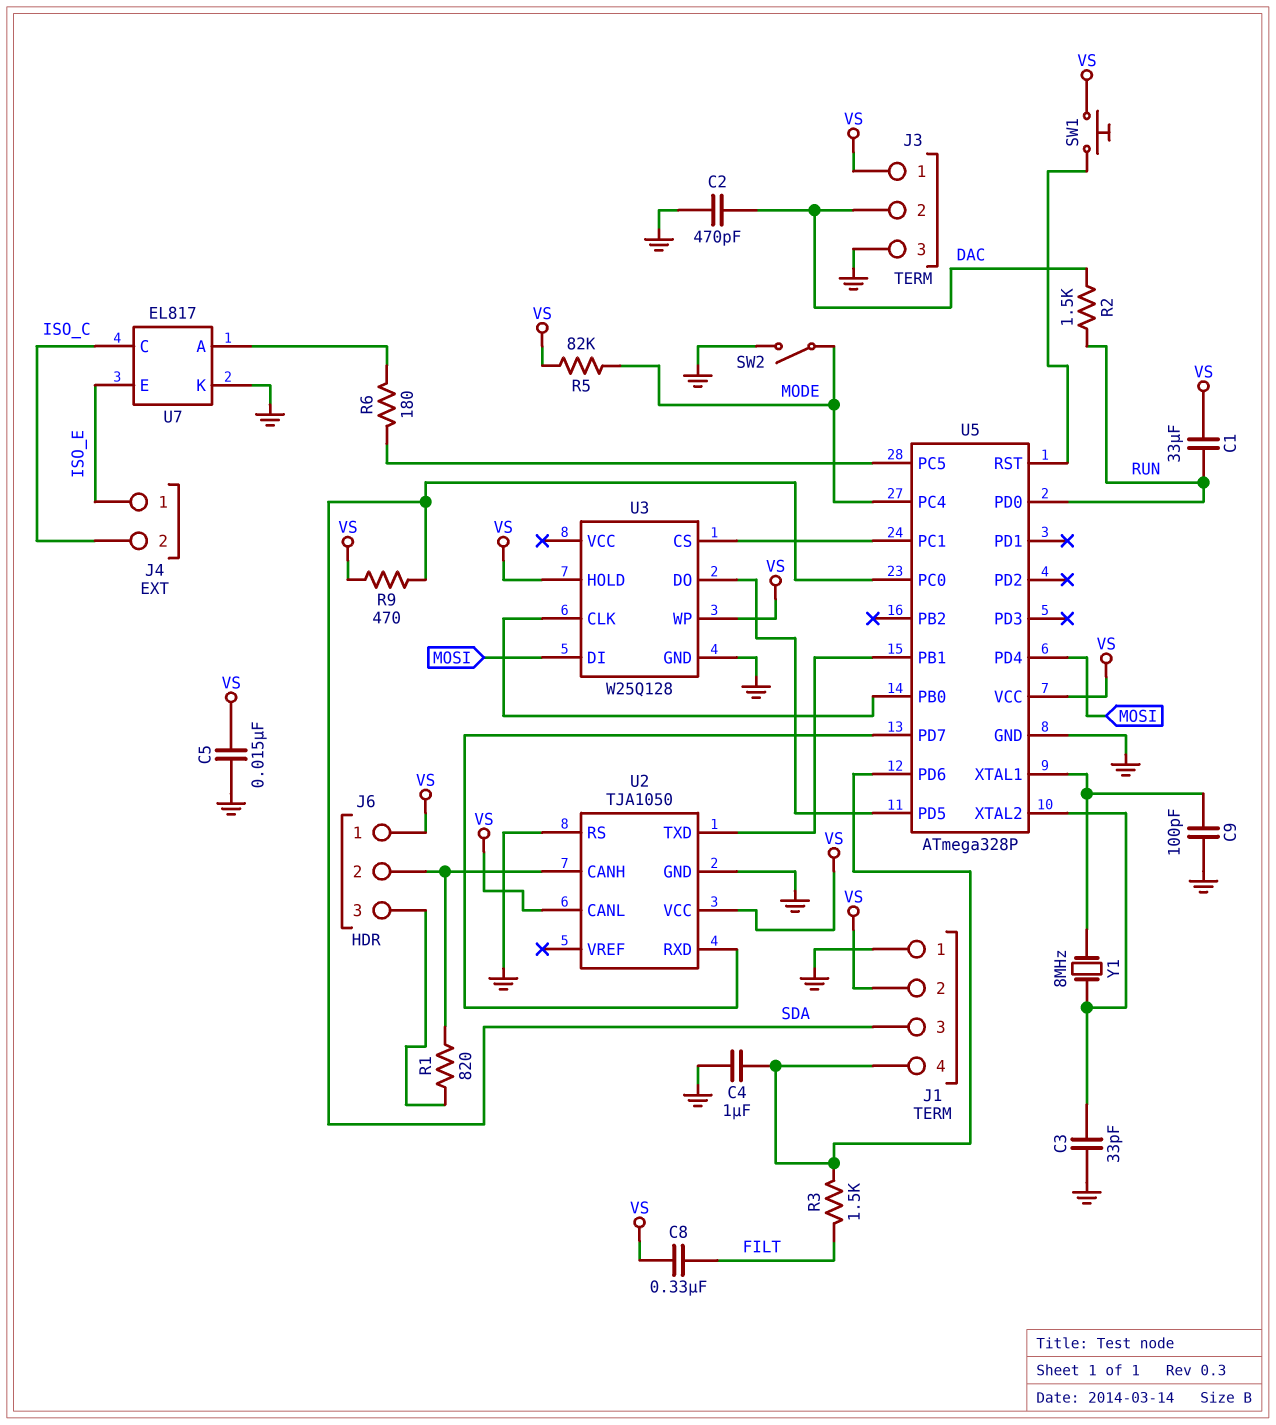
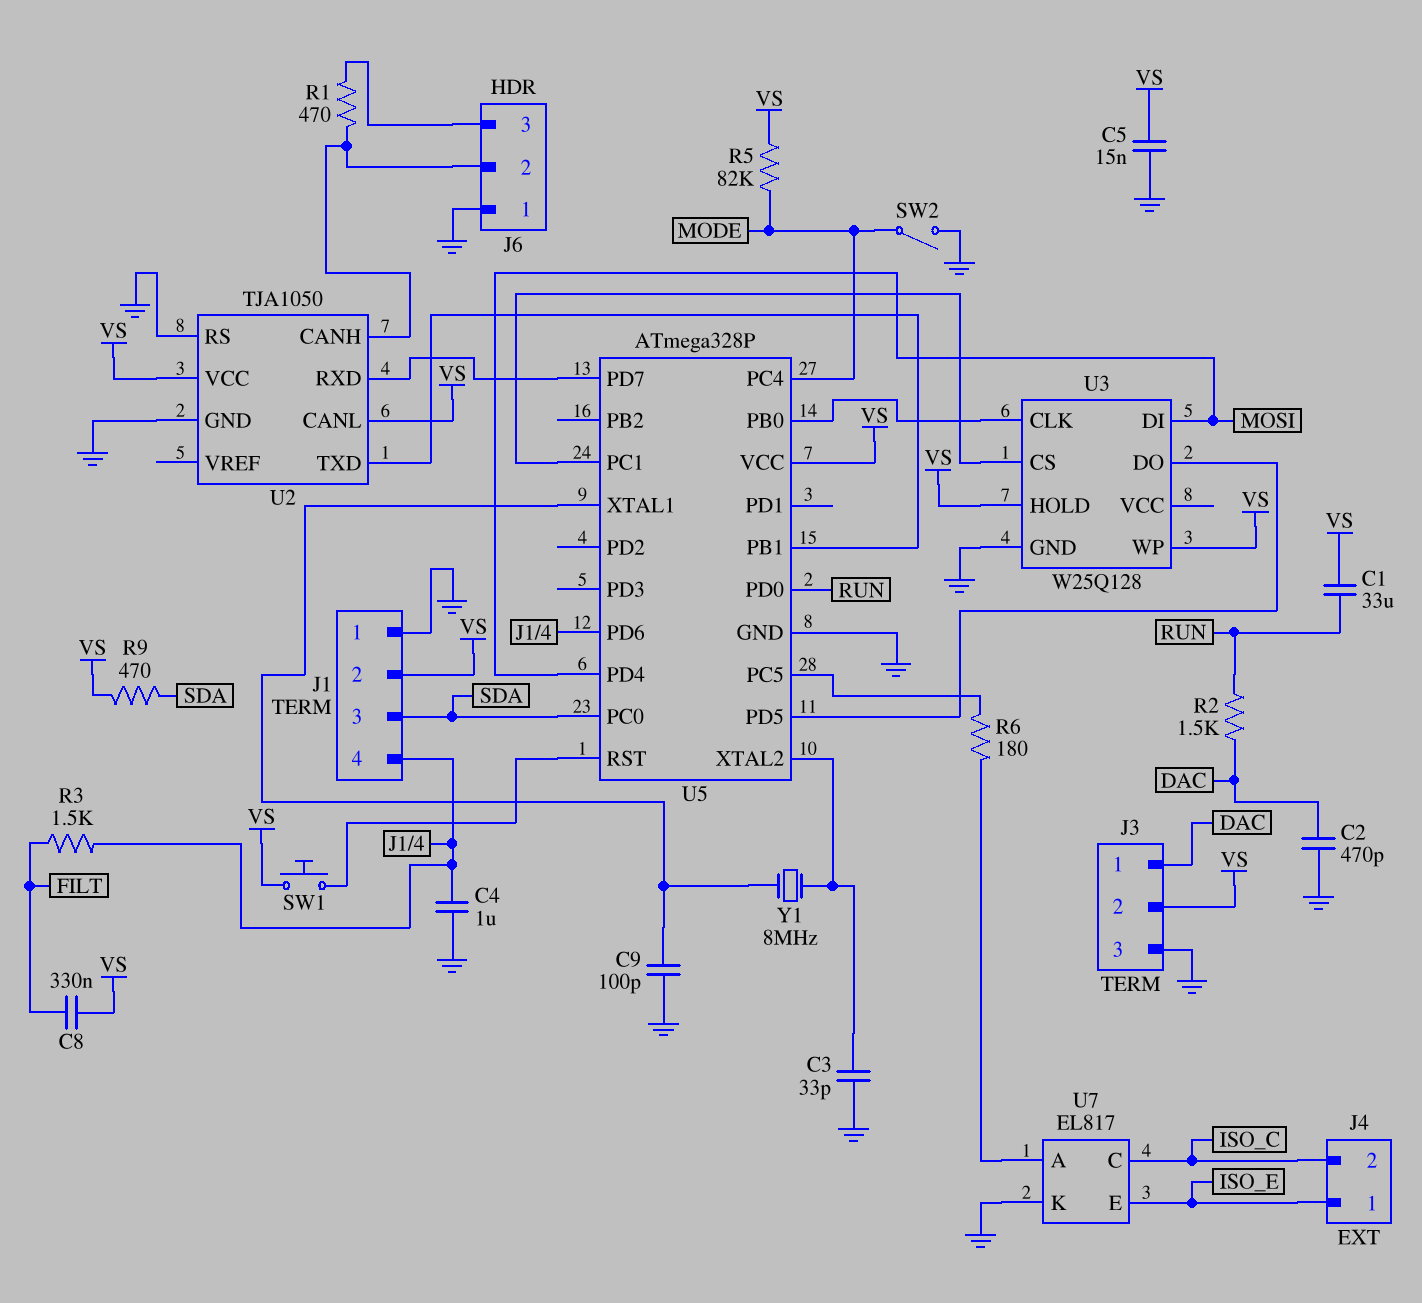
J3 pin 1: VS -> DAC
J3 pin 2: DAC -> VS
J6 pin 1: VS -> GND
R1: 820 (J6/2, J6/3) -> 470 (J6/2, J6/3)

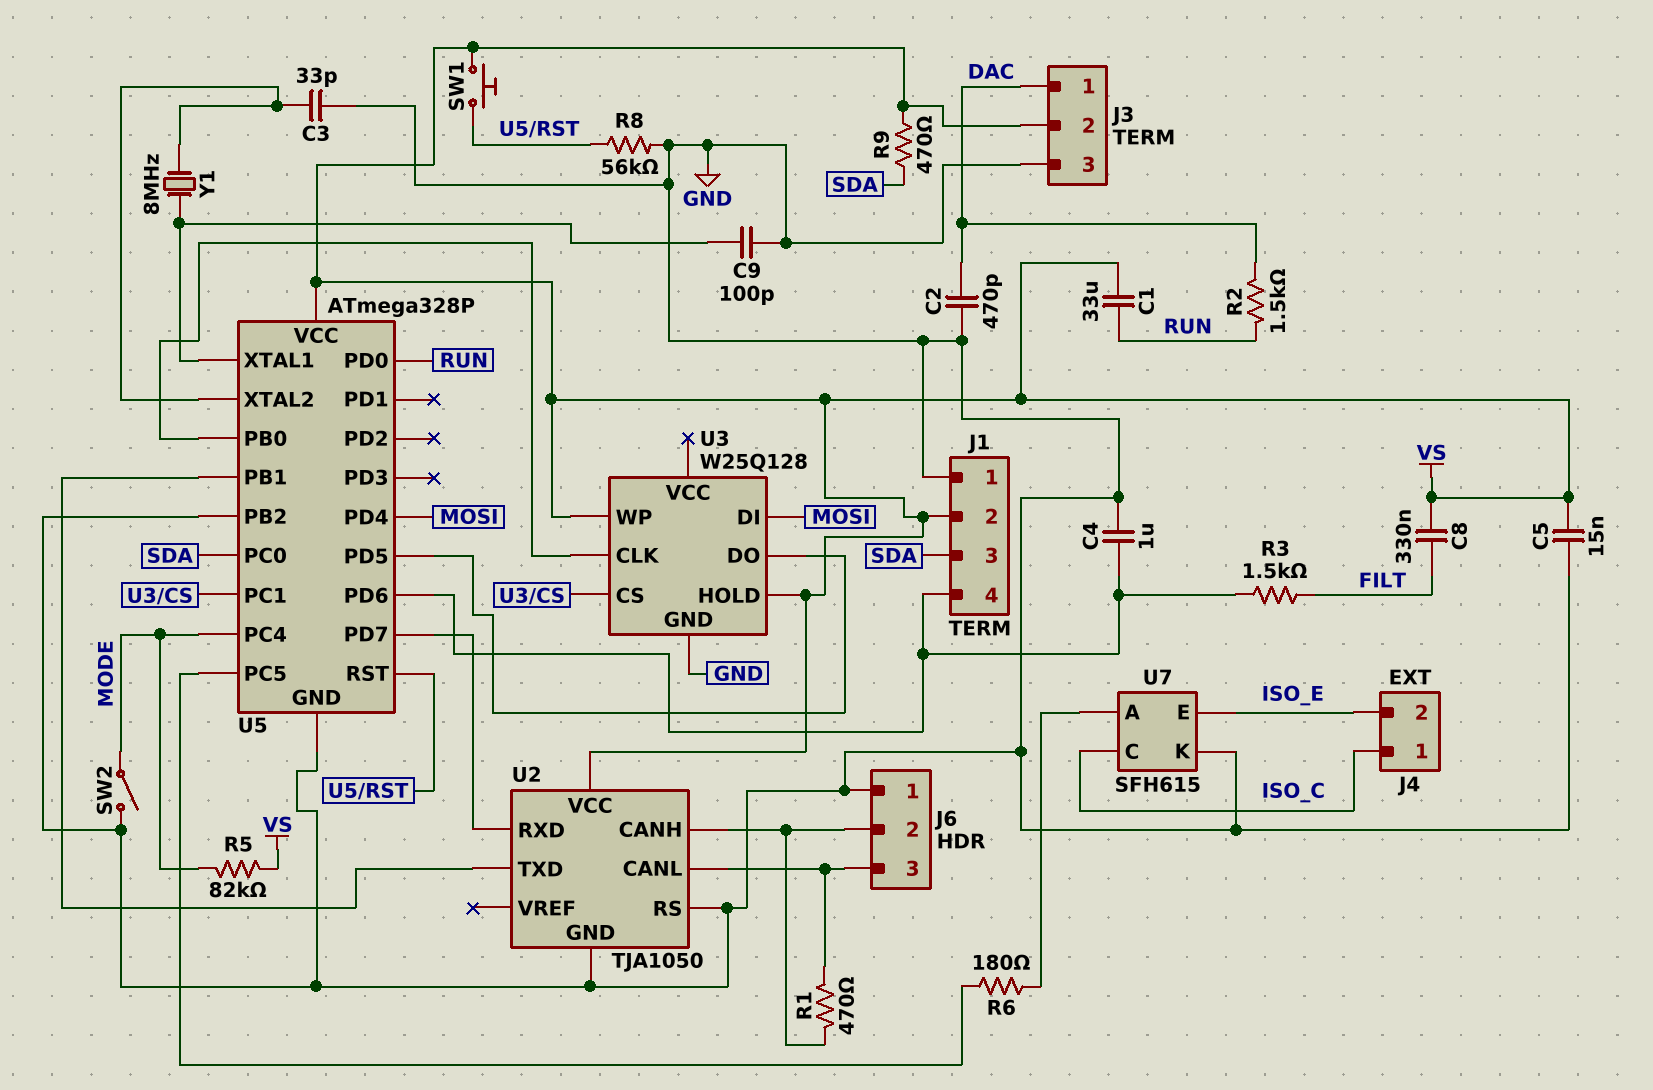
J4 pin 1: ISO_E -> ISO_C
J4 pin 2: ISO_C -> ISO_E
R8: none -> 56k (GND, U5/RST)
U2 pin CANL: VS -> J6/3
U5 pin PB2: none -> GND
U7: EL817 -> SFH615

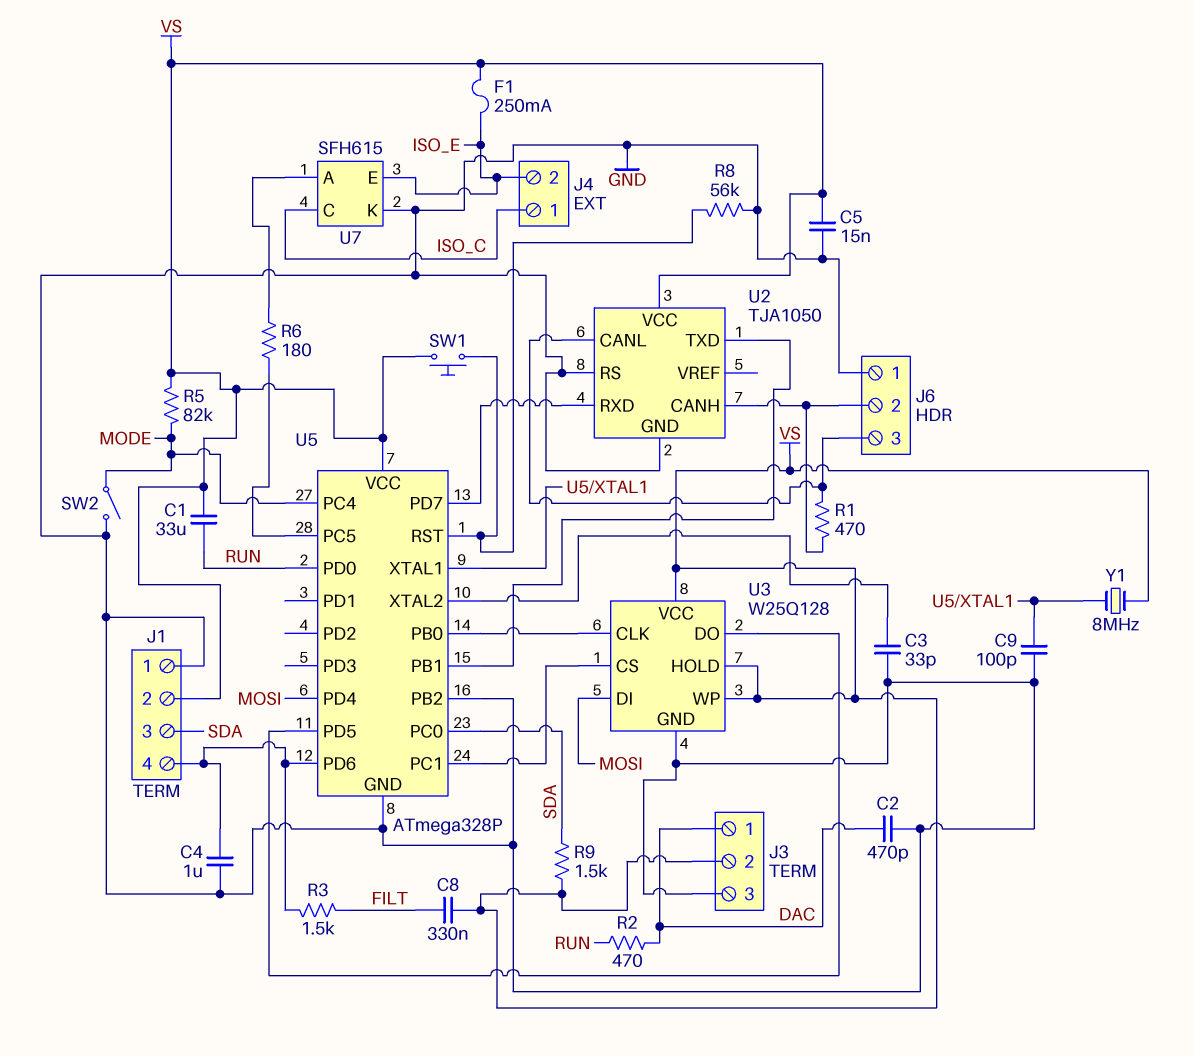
F1: none -> 250mA (ISO_E, VS)
R2: 1.5k (DAC, RUN) -> 470 (DAC, RUN)
R9: 470 (SDA, VS) -> 1.5k (SDA, VS)
U3 pin VCC: none -> VS
Y1: 8MHz (U5/XTAL1, U5/XTAL2) -> 8MHz (U5/XTAL1, VS)

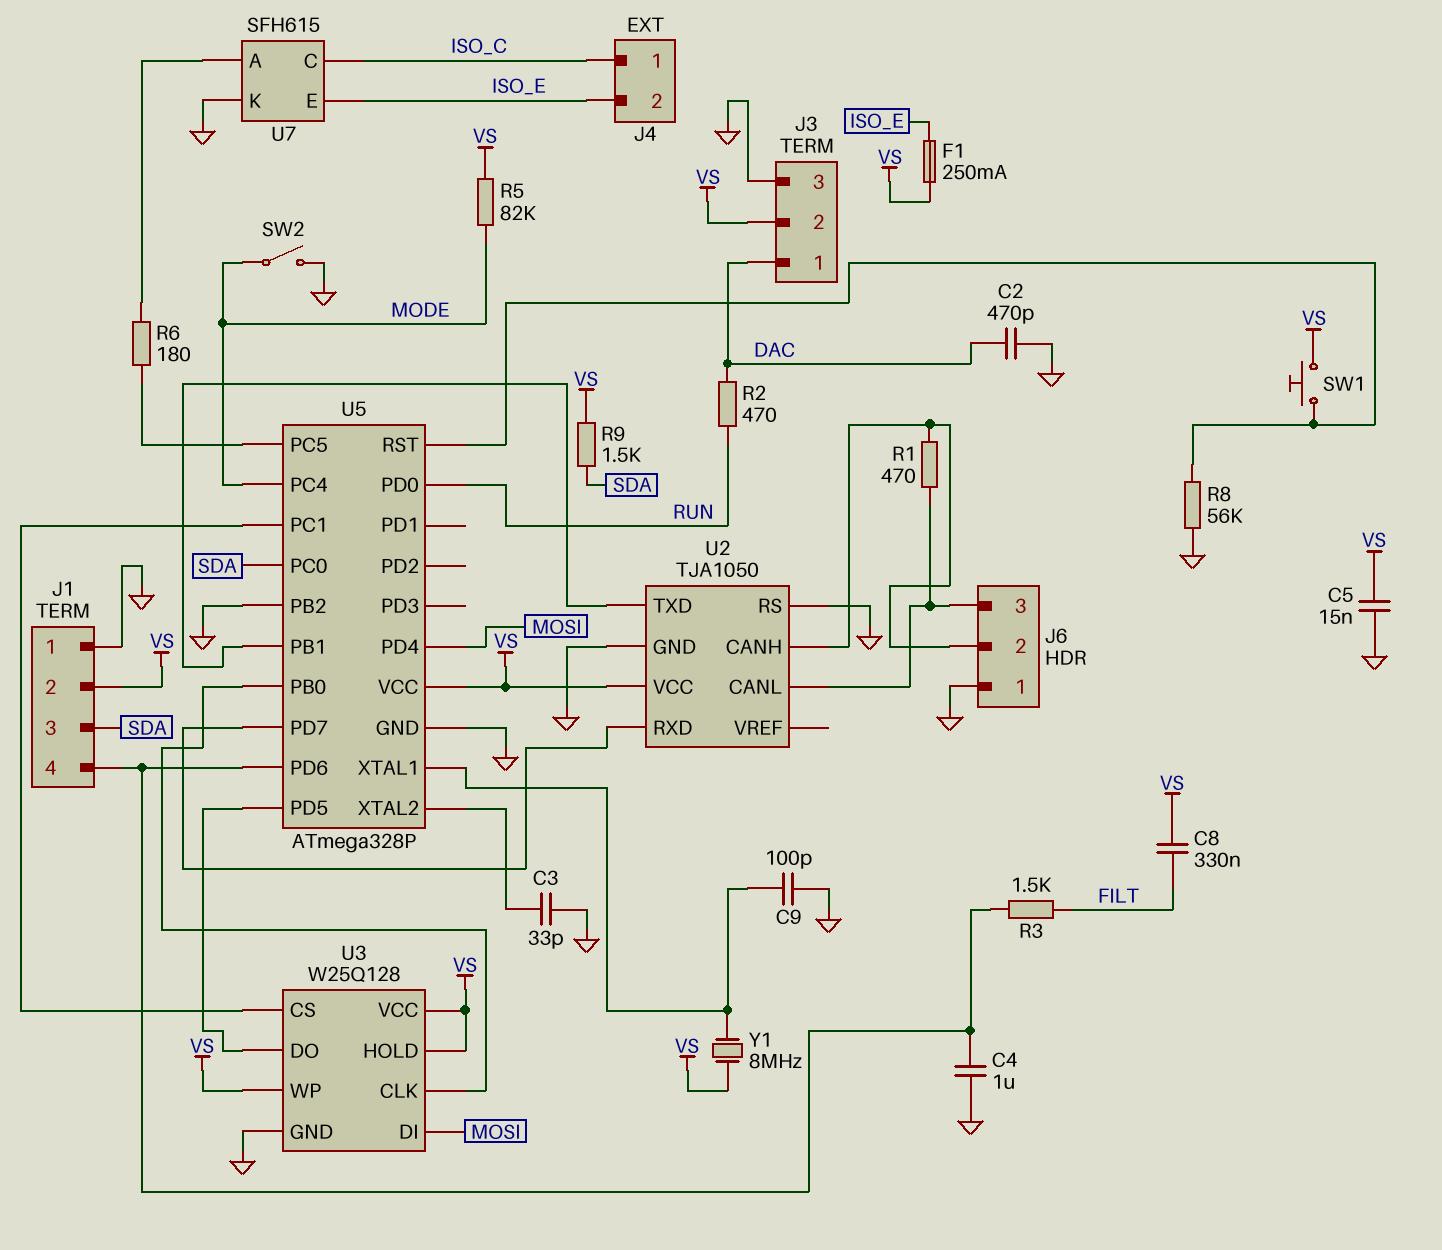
C1: 33uF (RUN, VS) -> none

